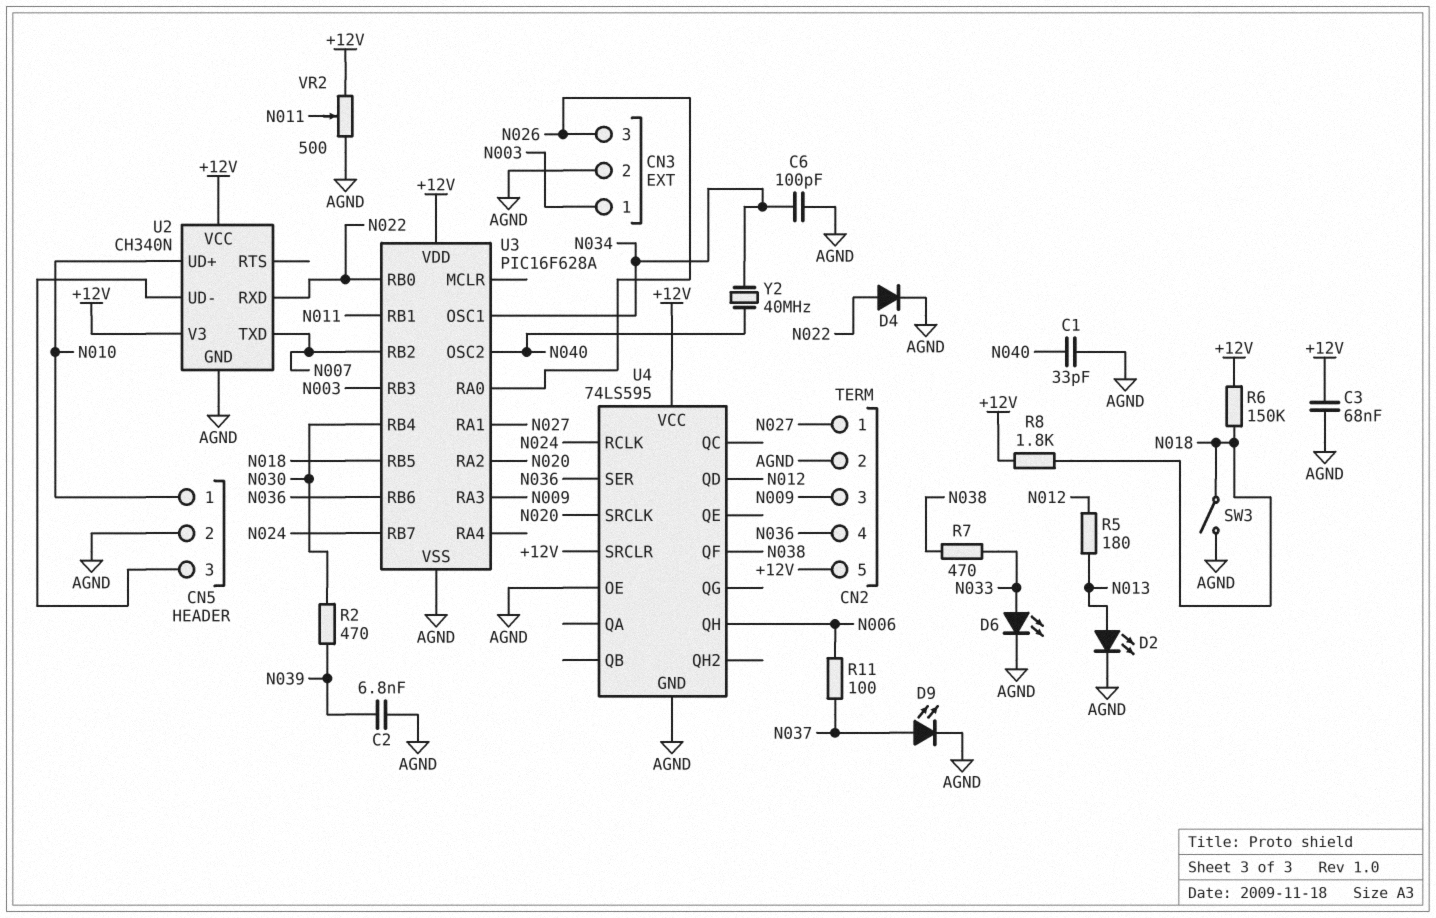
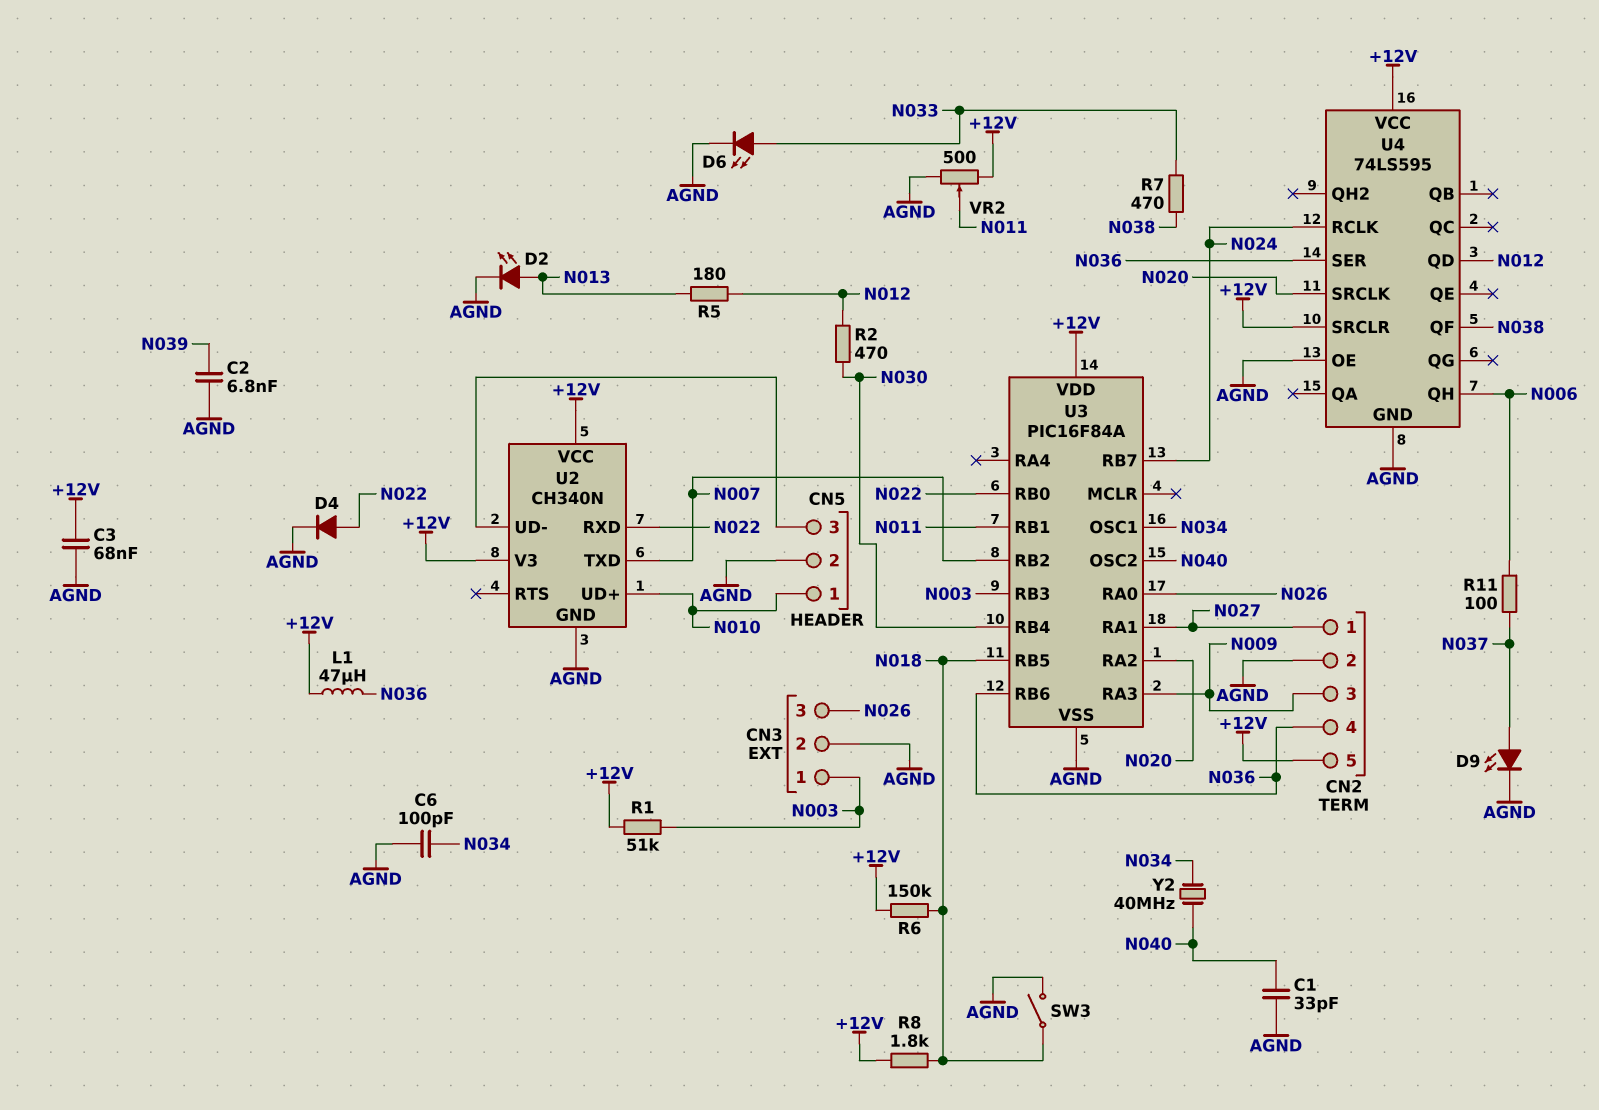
L1: none -> 47uH (+12V, N036)
R1: none -> 51k (+12V, N003)
R2: 470 (N030, N039) -> 470 (N012, N030)
U3: PIC16F628A -> PIC16F84A

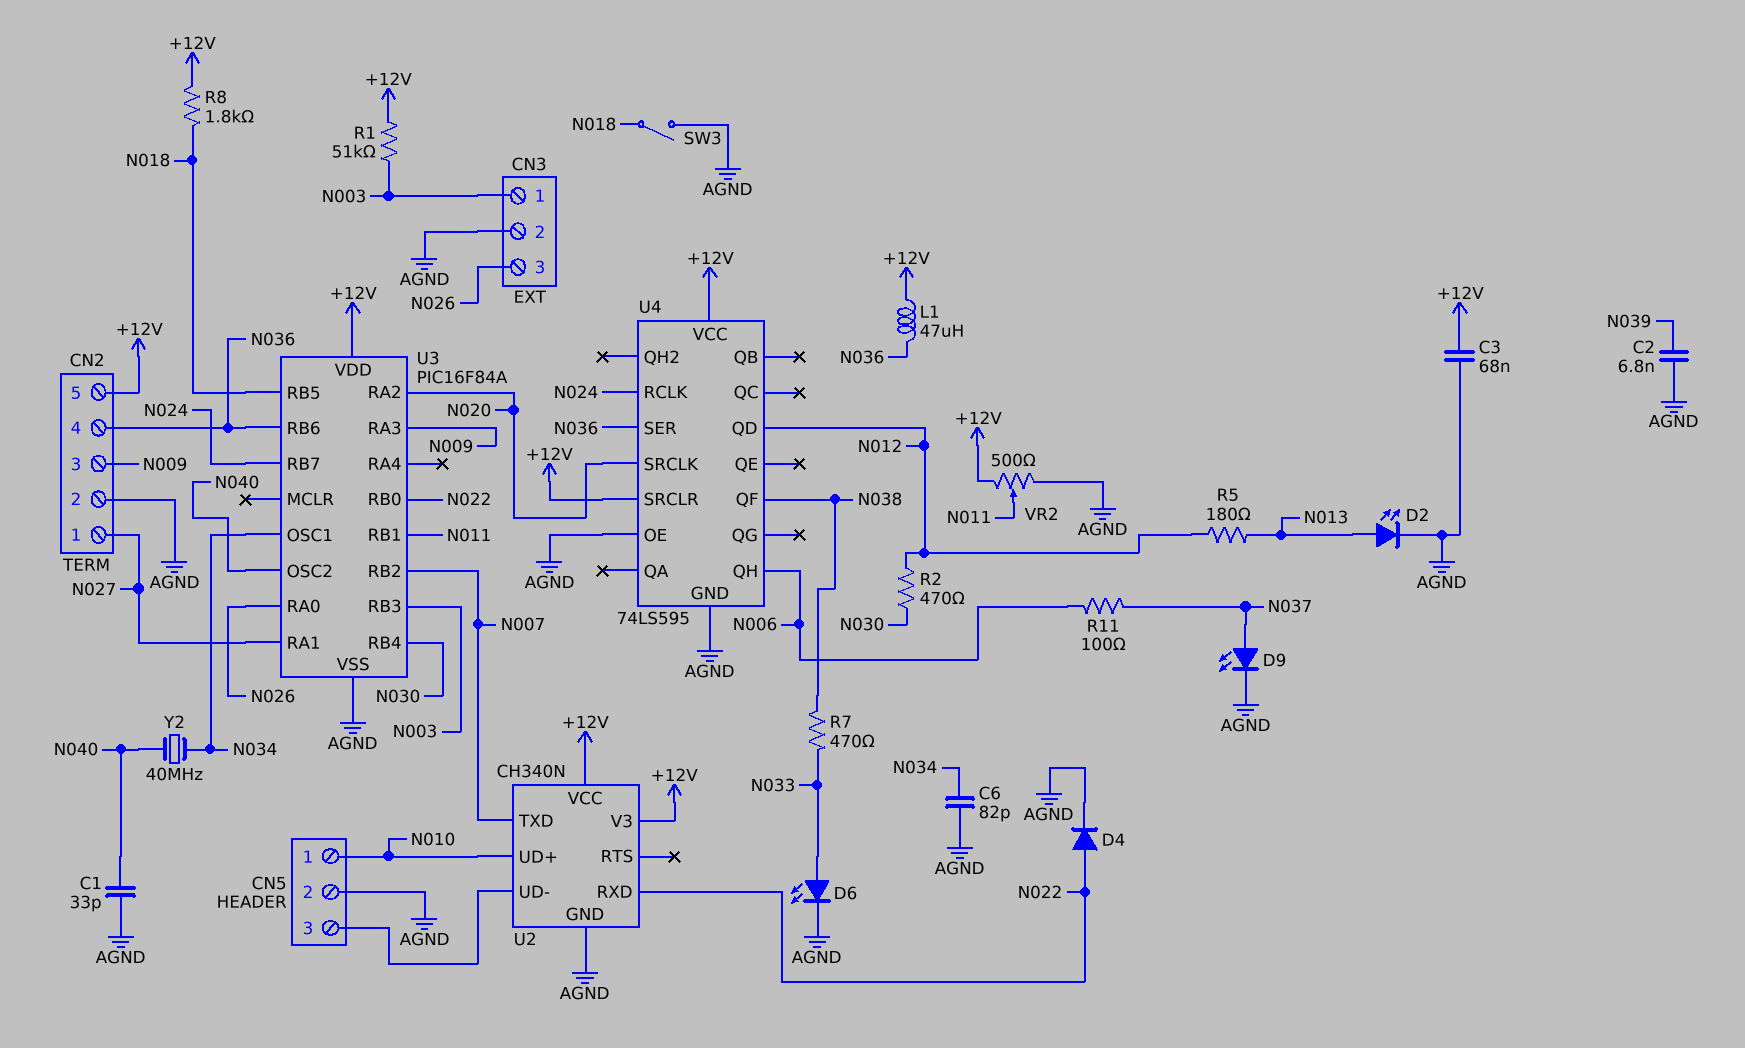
C6: 100pF (AGND, N034) -> 82pF (AGND, N034)
R6: 150k (+12V, N018) -> none

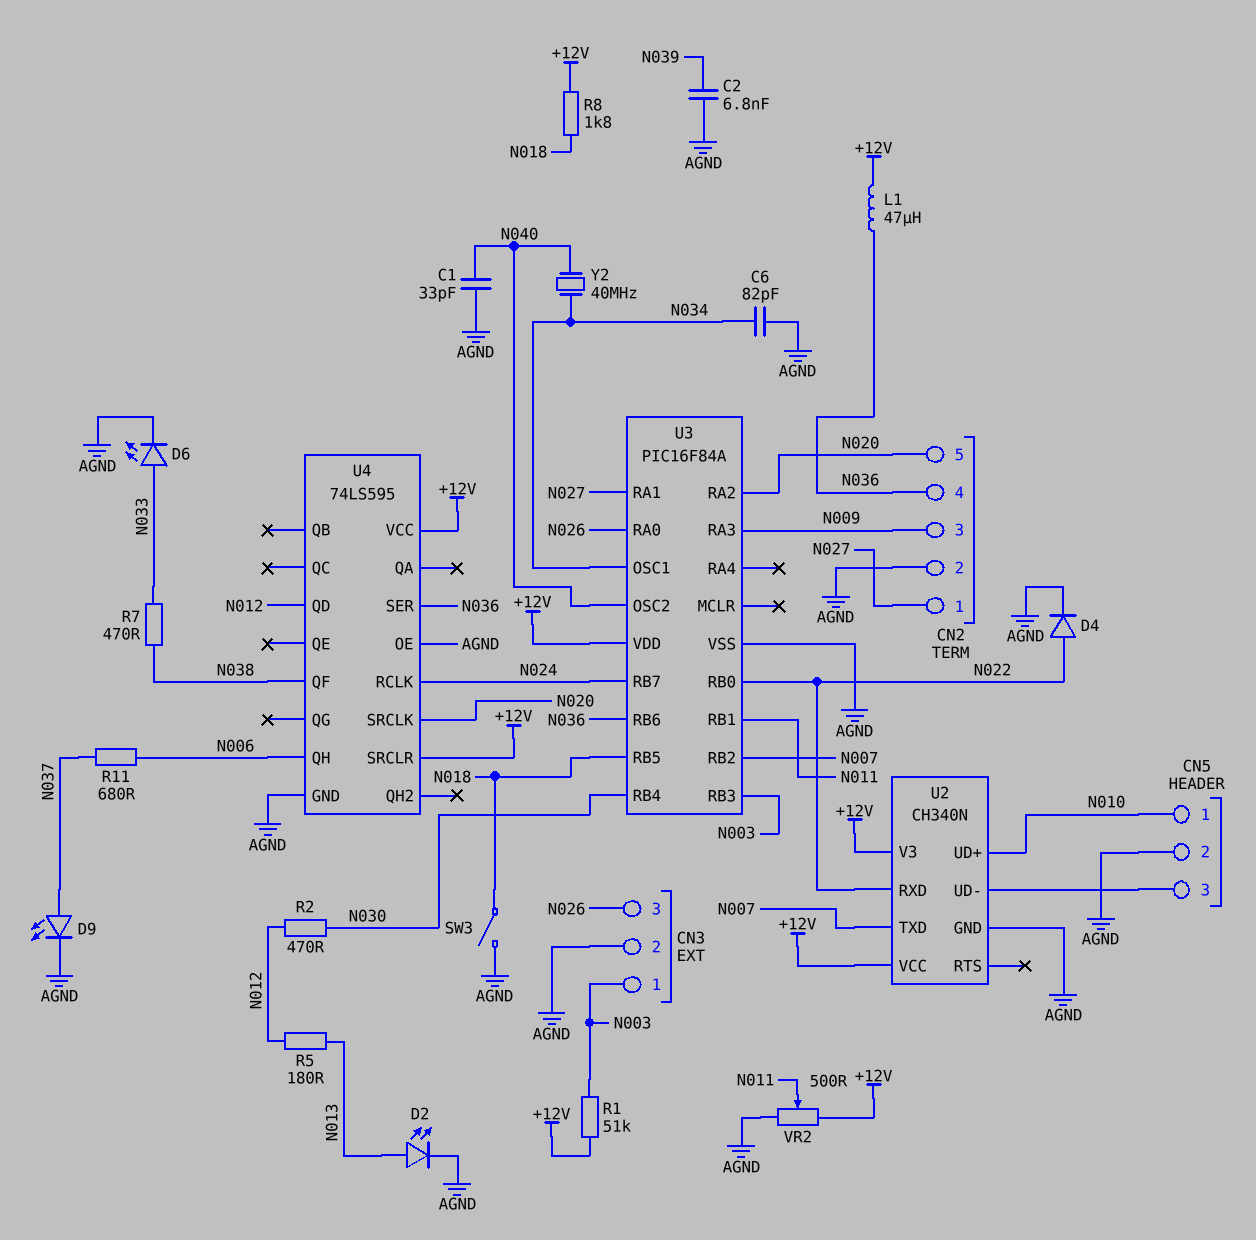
C3: 68nF (+12V, AGND) -> none
CN2 pin 5: +12V -> N020
R11: 100 (N006, N037) -> 680 (N006, N037)

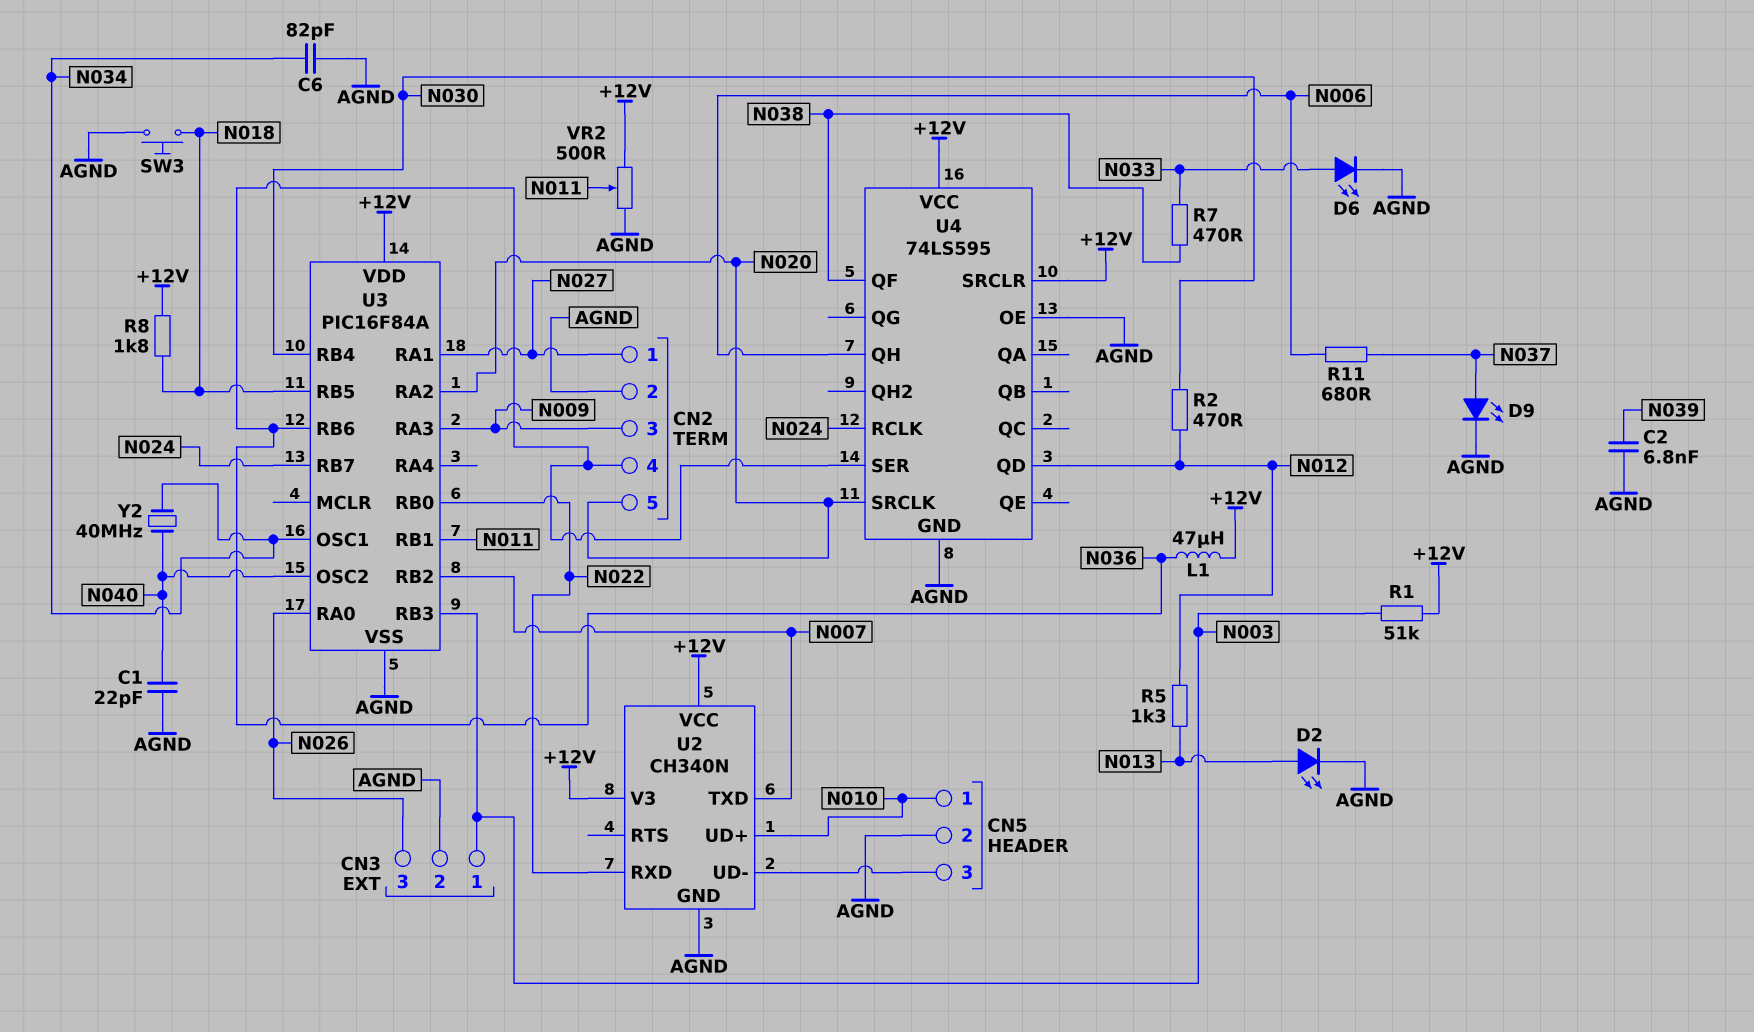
C1: 33pF (AGND, N040) -> 22pF (AGND, N040)
D4: diode (A N022, K AGND) -> none
R5: 180 (N012, N013) -> 1.3k (N012, N013)
SW3: switch (AGND, N018) -> button (AGND, N018)

